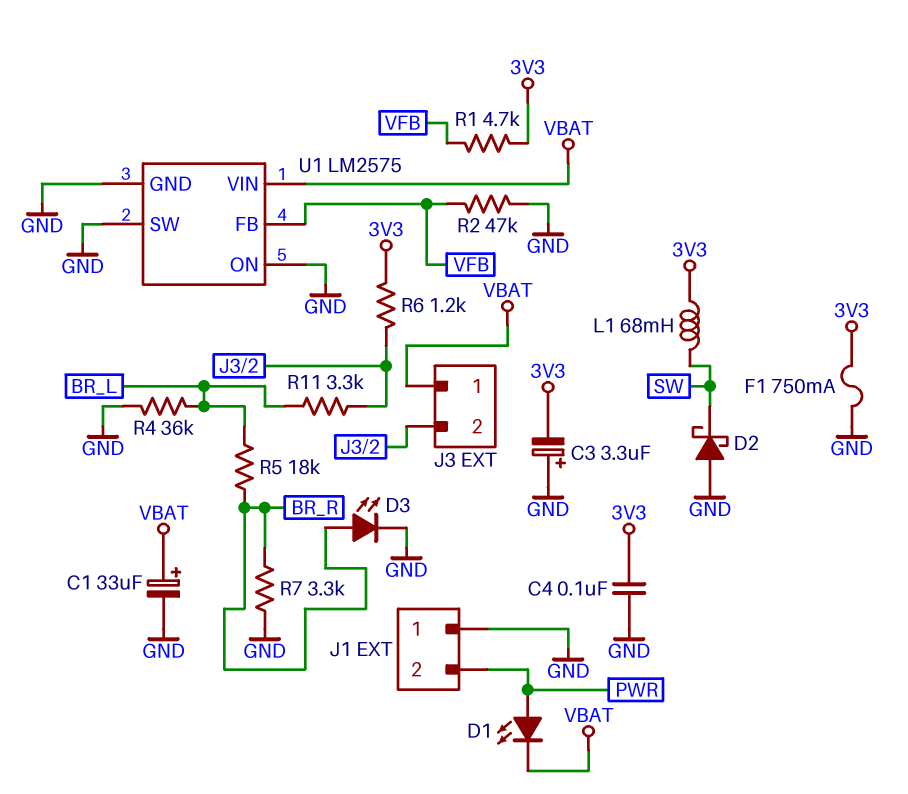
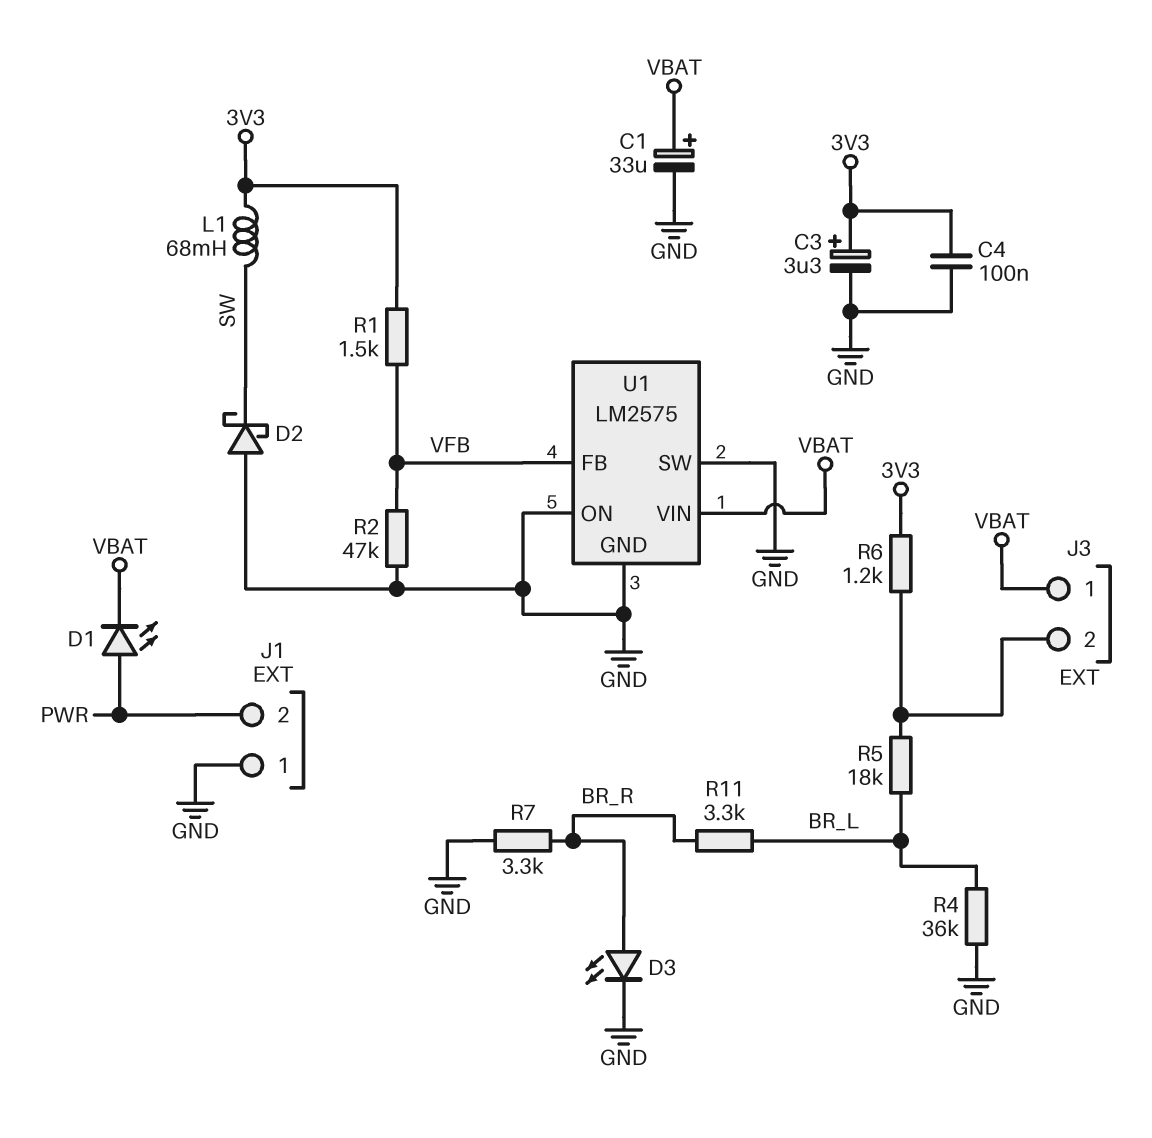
C3: 3.3uF (plus GND, minus 3V3) -> 3.3uF (plus 3V3, minus GND)
F1: 750mA (3V3, GND) -> none
R1: 4.7k (3V3, VFB) -> 1.5k (3V3, VFB)
R5: 18k (BR_L, BR_R) -> 18k (BR_L, J3/2)
R11: 3.3k (BR_L, J3/2) -> 3.3k (BR_L, BR_R)

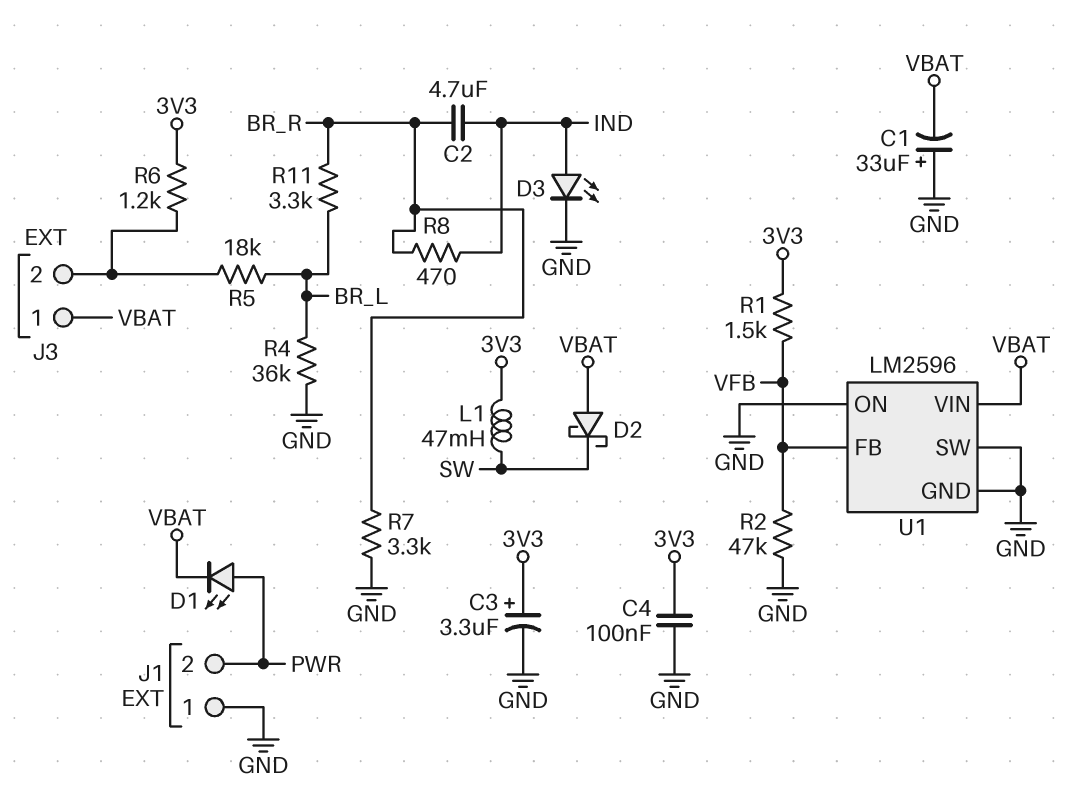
C1: 33uF (plus VBAT, minus GND) -> 33uF (plus GND, minus VBAT)
C2: none -> 4.7uF (BR_R, IND)
D2: schottky (A GND, K SW) -> schottky (A VBAT, K SW)
D3: LED (A BR_R, K GND) -> LED (A IND, K GND)
L1: 68mH (3V3, SW) -> 47mH (3V3, SW)
R8: none -> 470 (BR_R, IND)
U1: LM2575 -> LM2596

